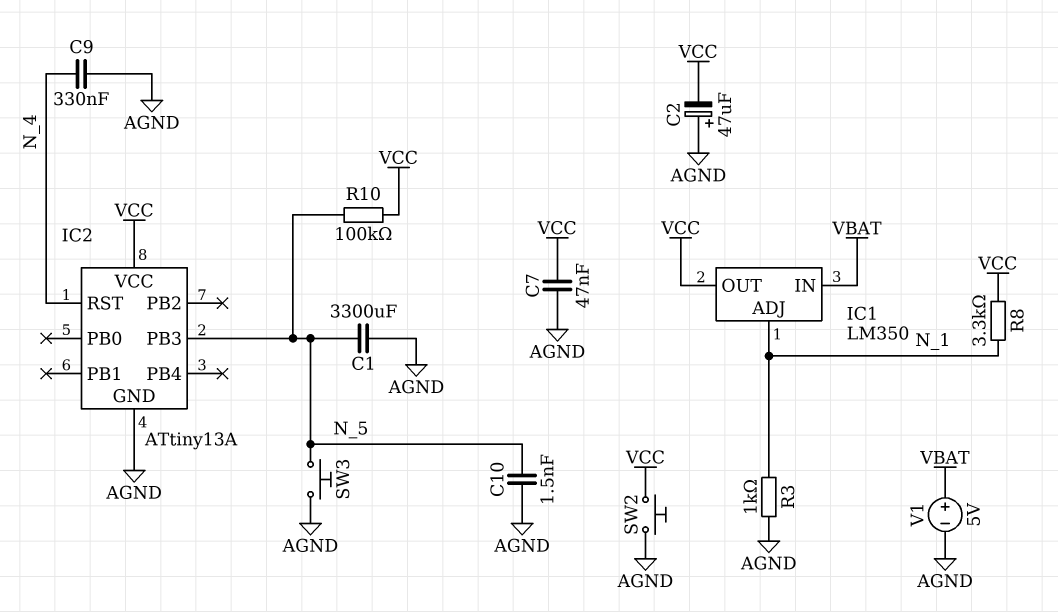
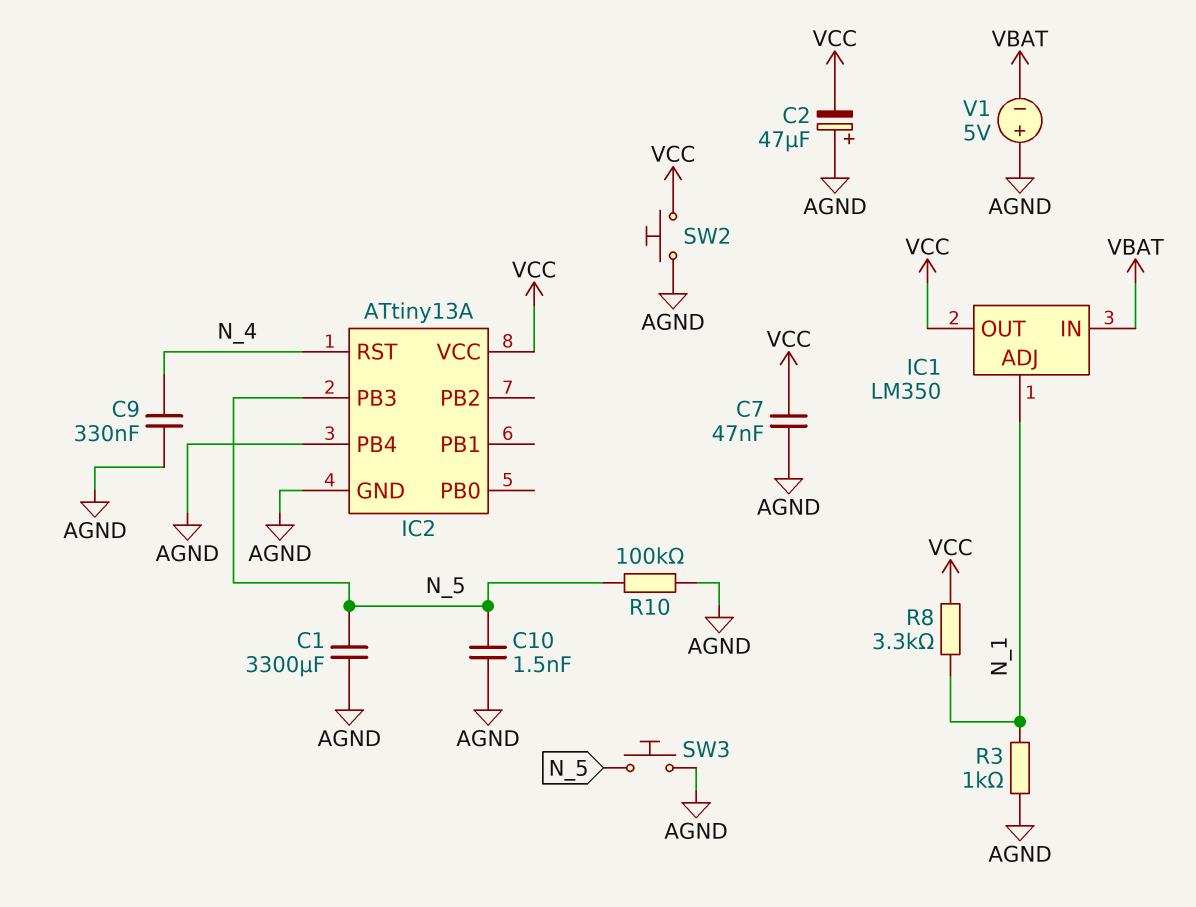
IC2 pin PB4: none -> AGND
R10: 100k (N_5, VCC) -> 100k (AGND, N_5)
V1: 5V (plus VBAT, minus AGND) -> 5V (plus AGND, minus VBAT)

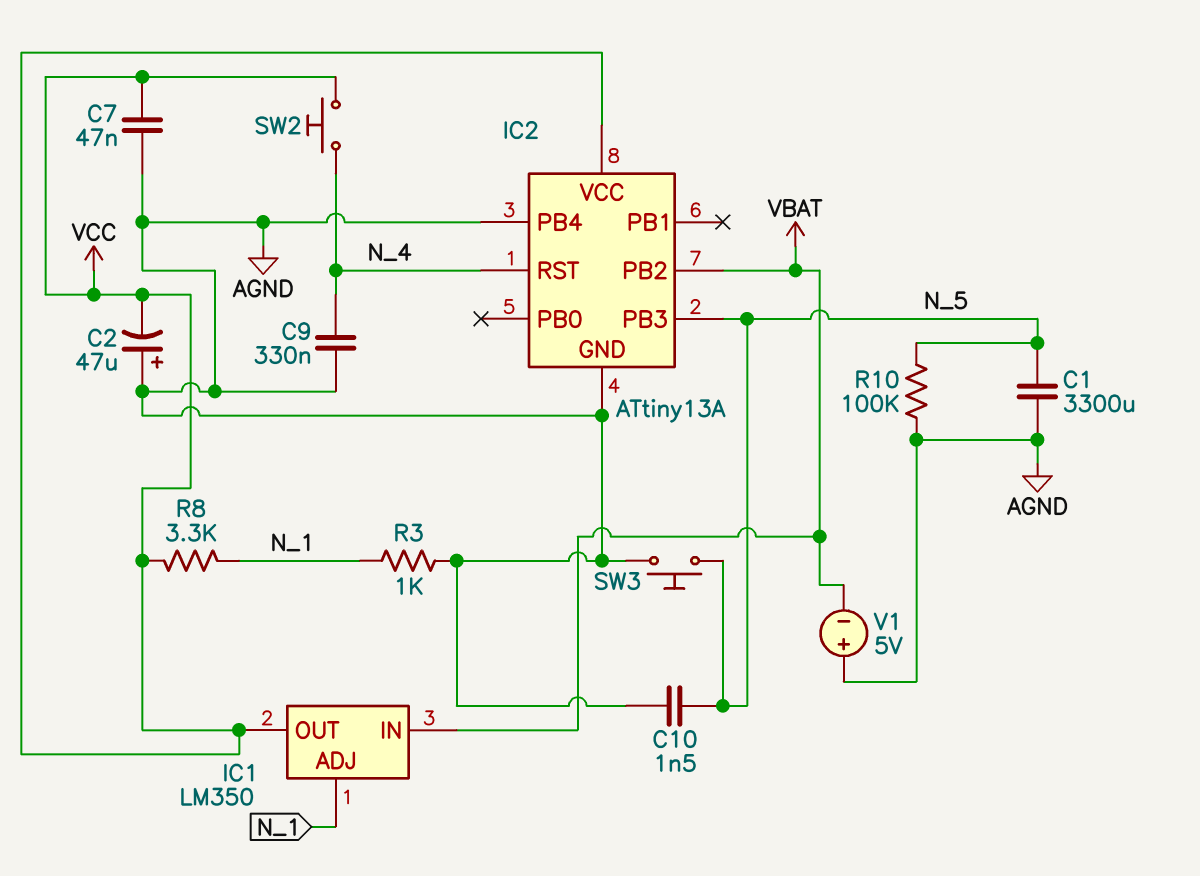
IC2 pin PB2: none -> VBAT
SW2: button (AGND, VCC) -> button (N_4, VCC)

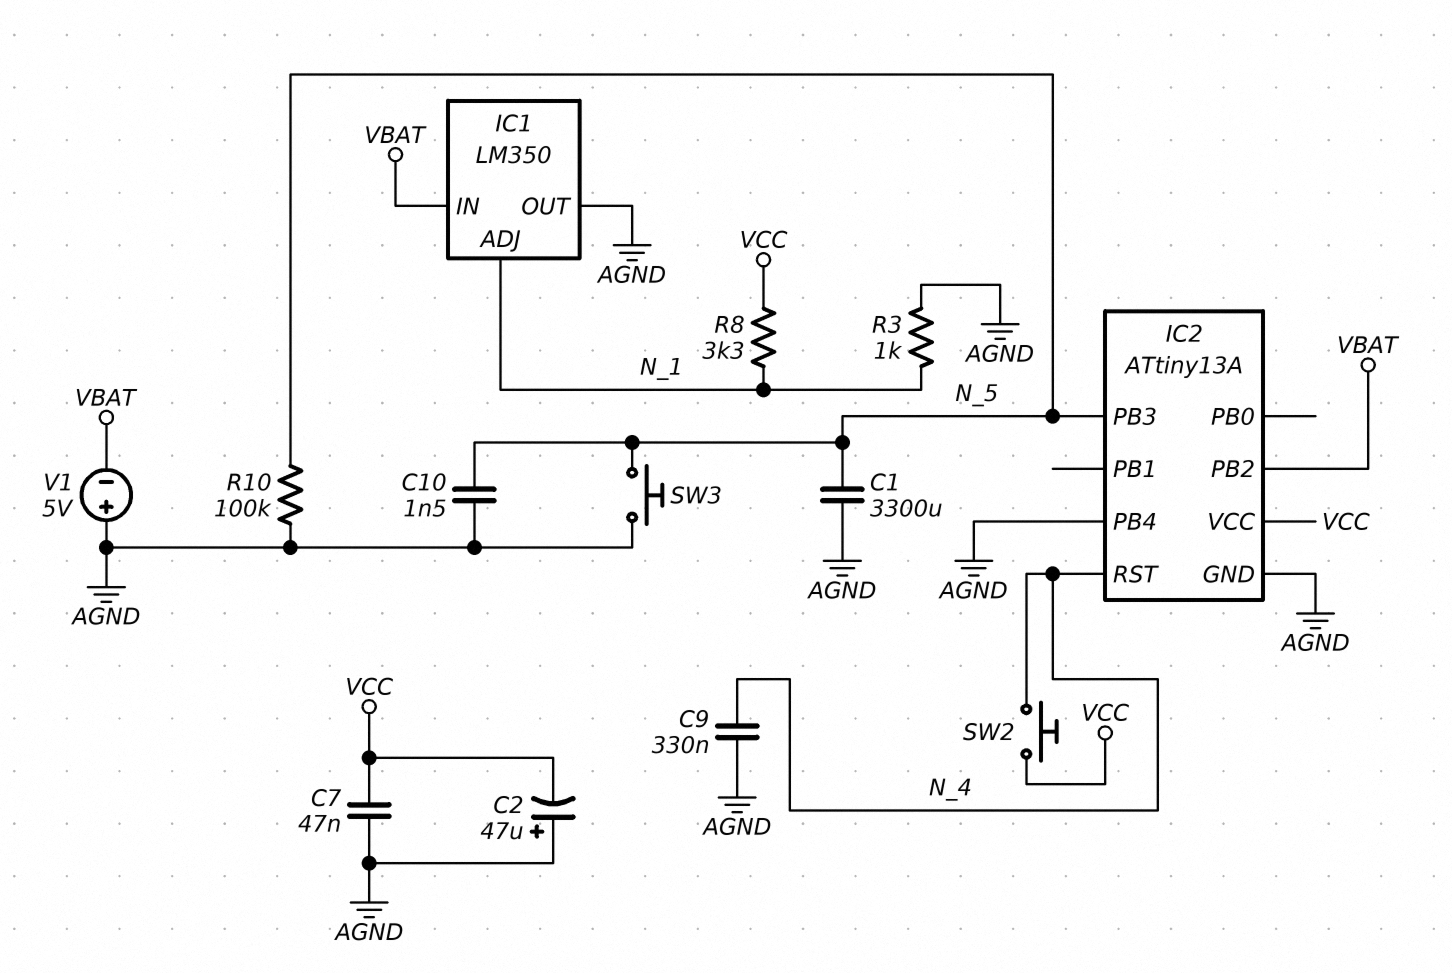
IC1 pin OUT: VCC -> AGND

